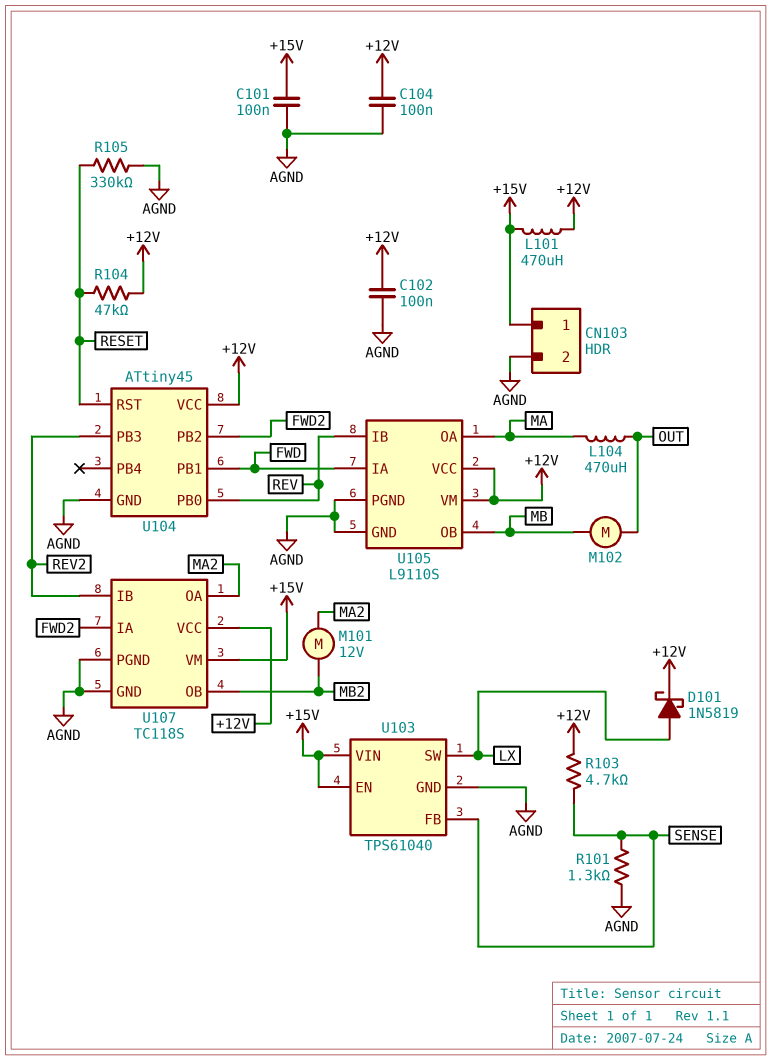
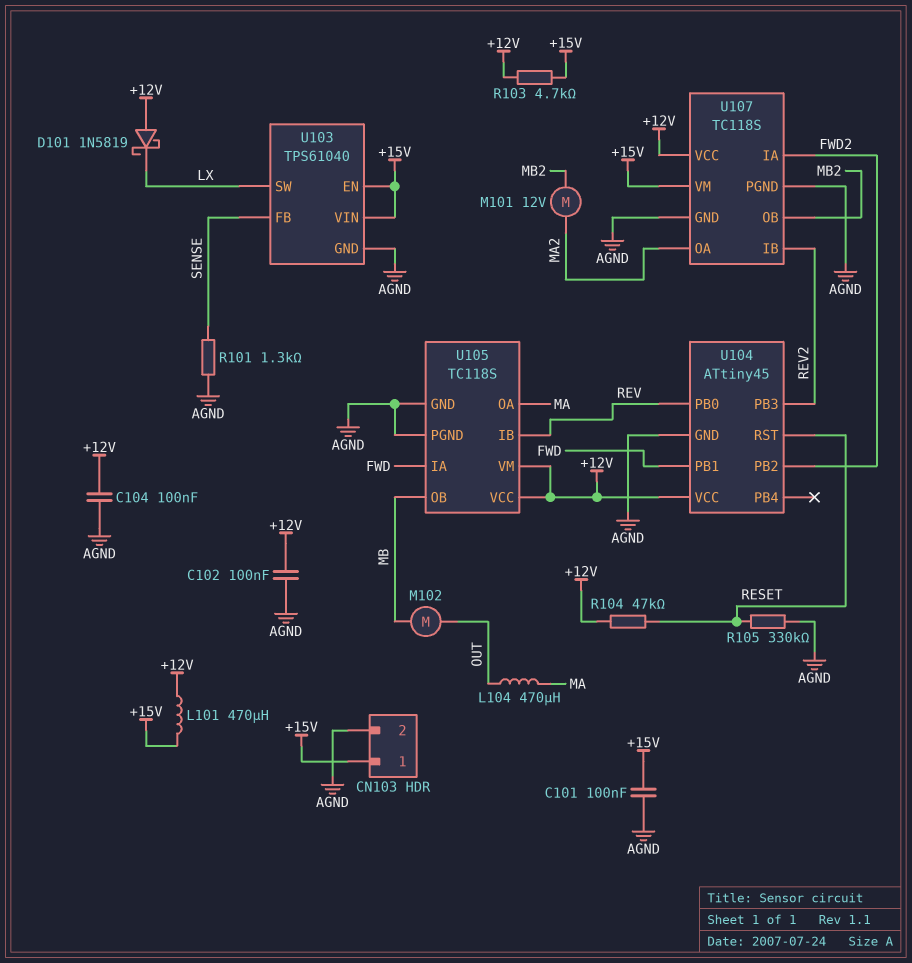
D101: schottky 1N5819 (A LX, K +12V) -> schottky 1N5819 (A +12V, K LX)
R103: 4.7k (+12V, SENSE) -> 4.7k (+12V, +15V)
U105: L9110S -> TC118S

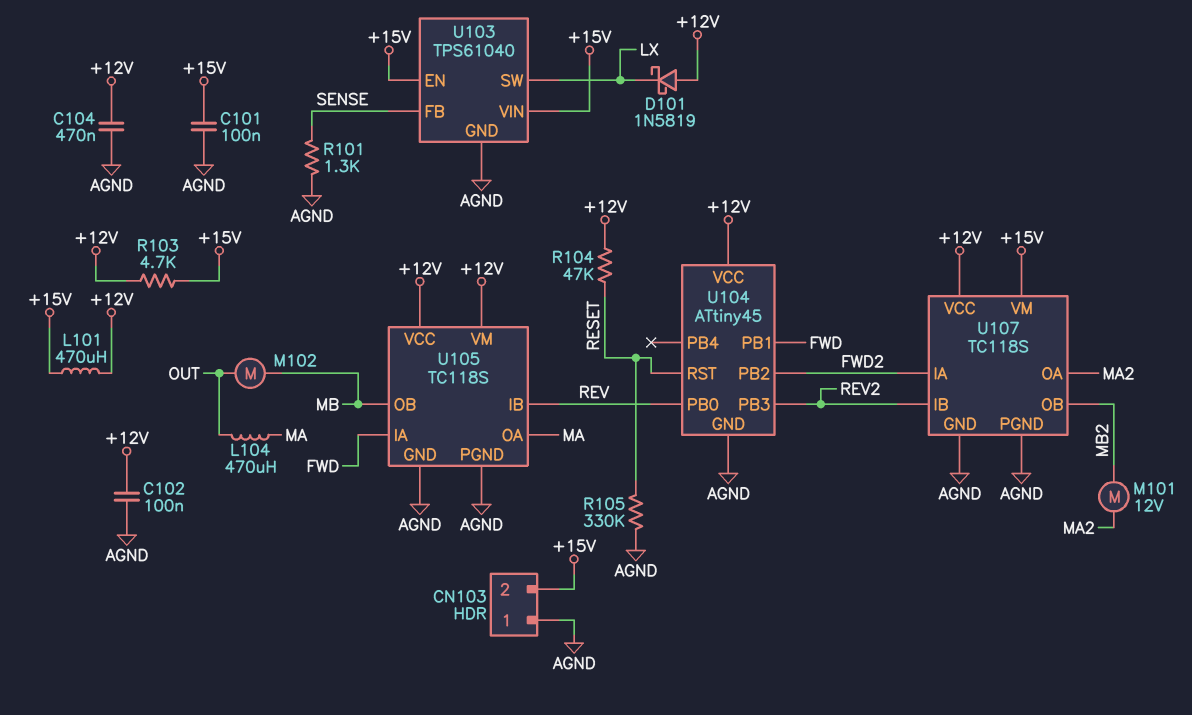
C104: 100nF (+12V, AGND) -> 470nF (+12V, AGND)
CN103 pin 1: +15V -> AGND
CN103 pin 2: AGND -> +15V

